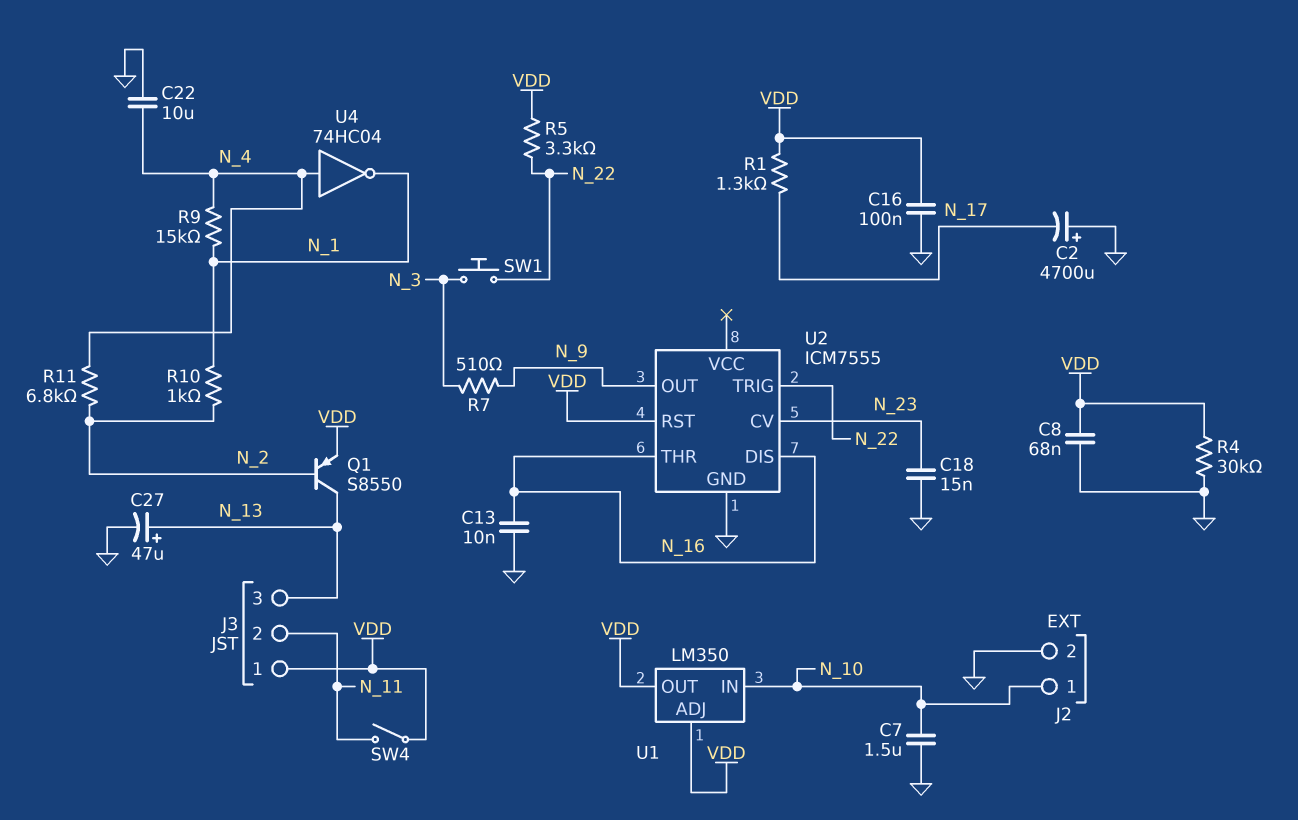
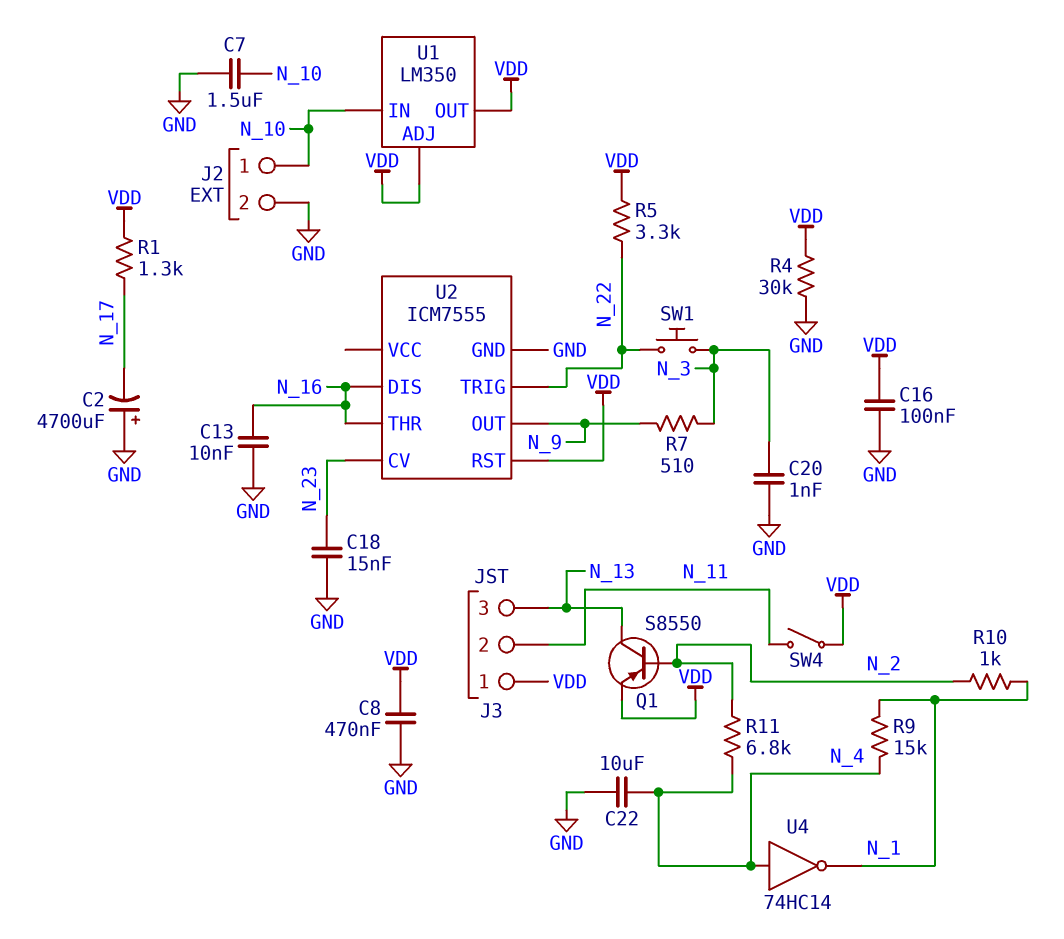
C8: 68nF (GND, VDD) -> 470nF (GND, VDD)
C20: none -> 1nF (GND, N_3)
C27: 47uF (plus N_13, minus GND) -> none
U4: NOT 74HC04 (in N_4, out N_1) -> NOT 74HC14 (in N_4, out N_1)

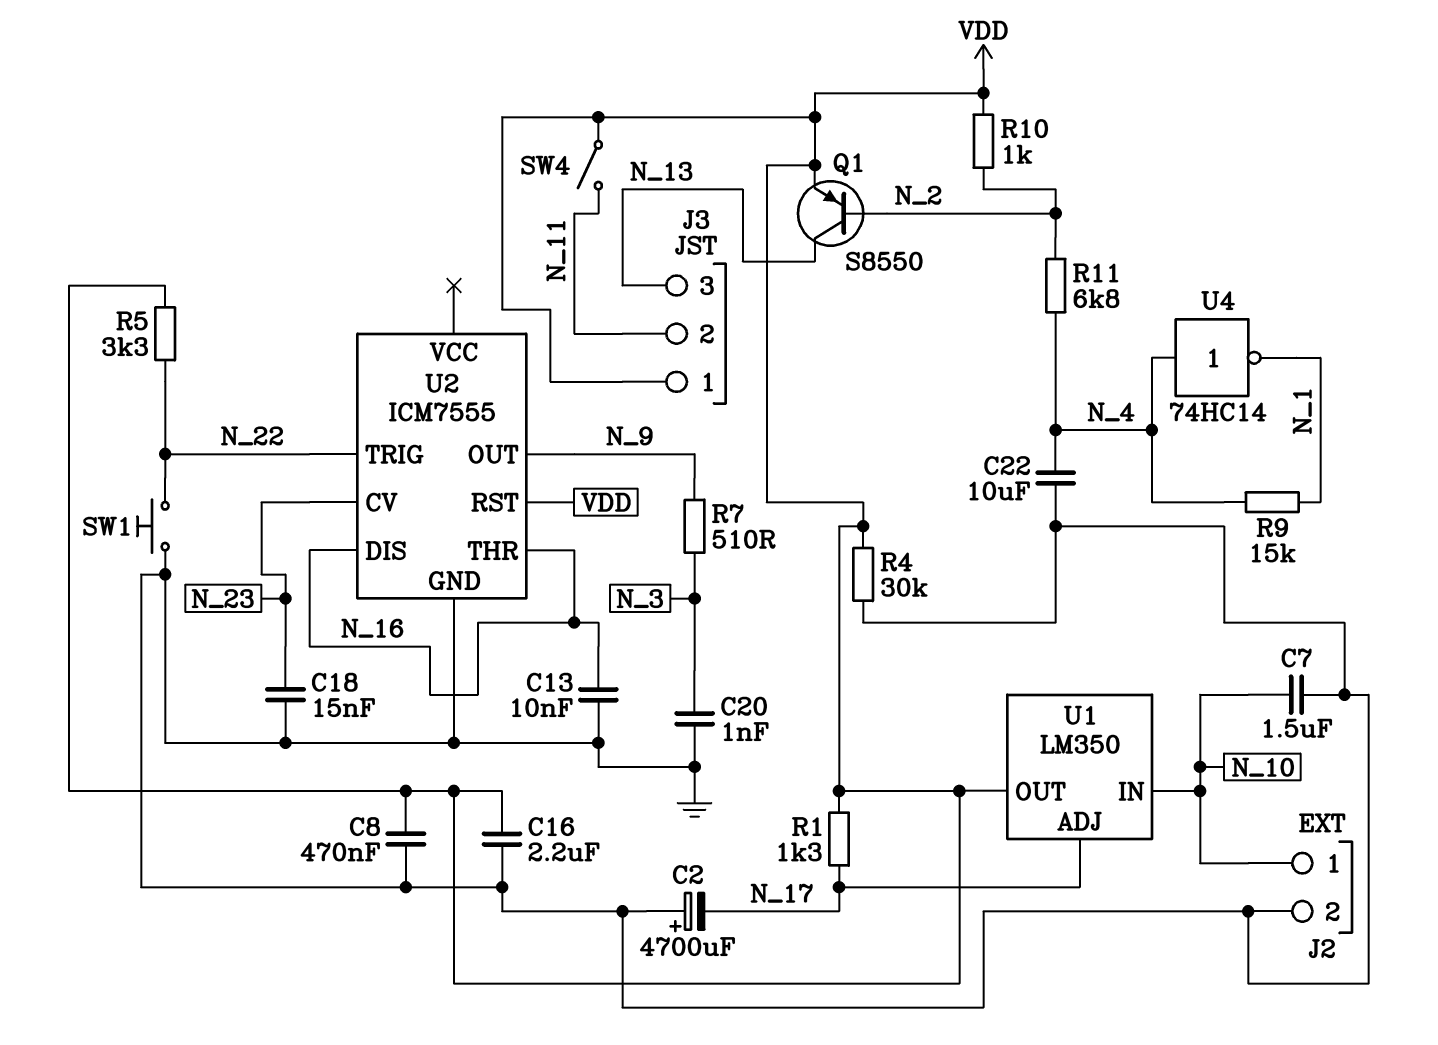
C16: 100nF (GND, VDD) -> 2.2uF (GND, VDD)
R10: 1k (N_1, N_2) -> 1k (N_2, VDD)
SW1: button (N_3, N_22) -> button (GND, N_22)
U1 pin ADJ: VDD -> N_17

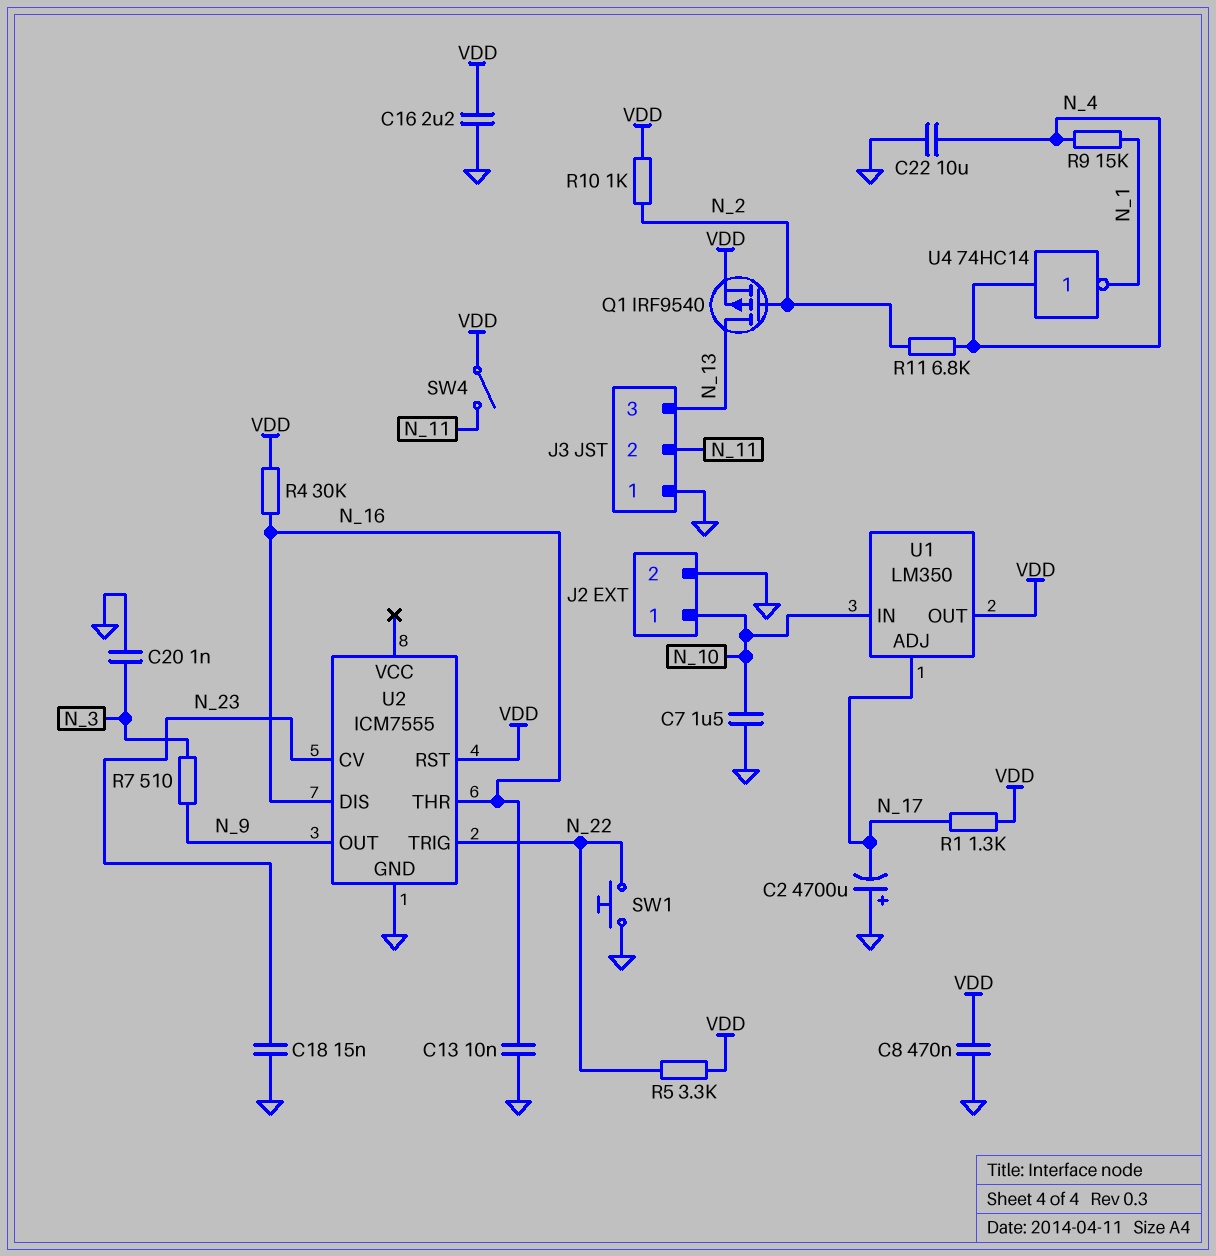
J3 pin 1: VDD -> GND
Q1: PNP S8550 (B N_2, C N_13, E VDD) -> PMOS IRF9540 (G N_2, D N_13, S VDD)
R4: 30k (GND, VDD) -> 30k (N_16, VDD)

